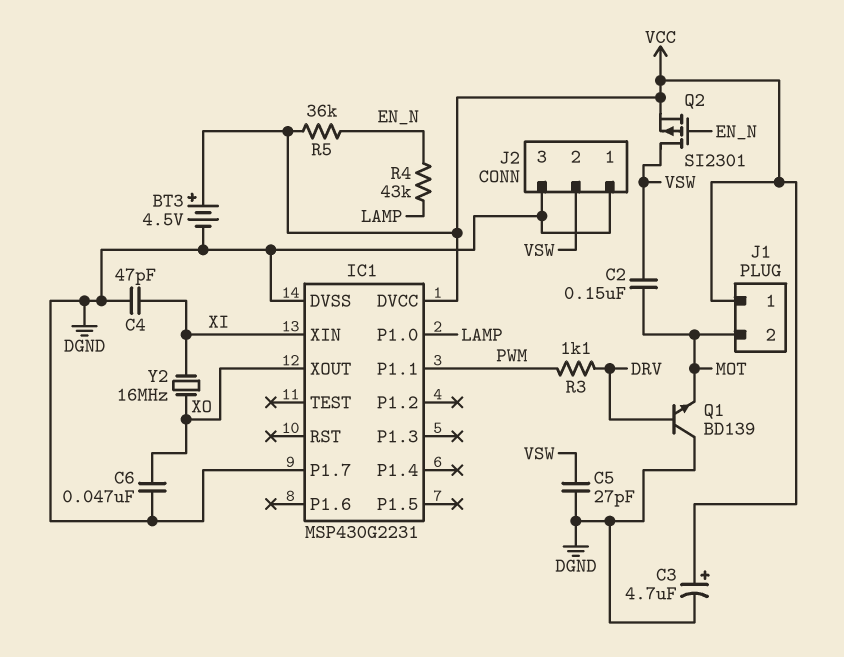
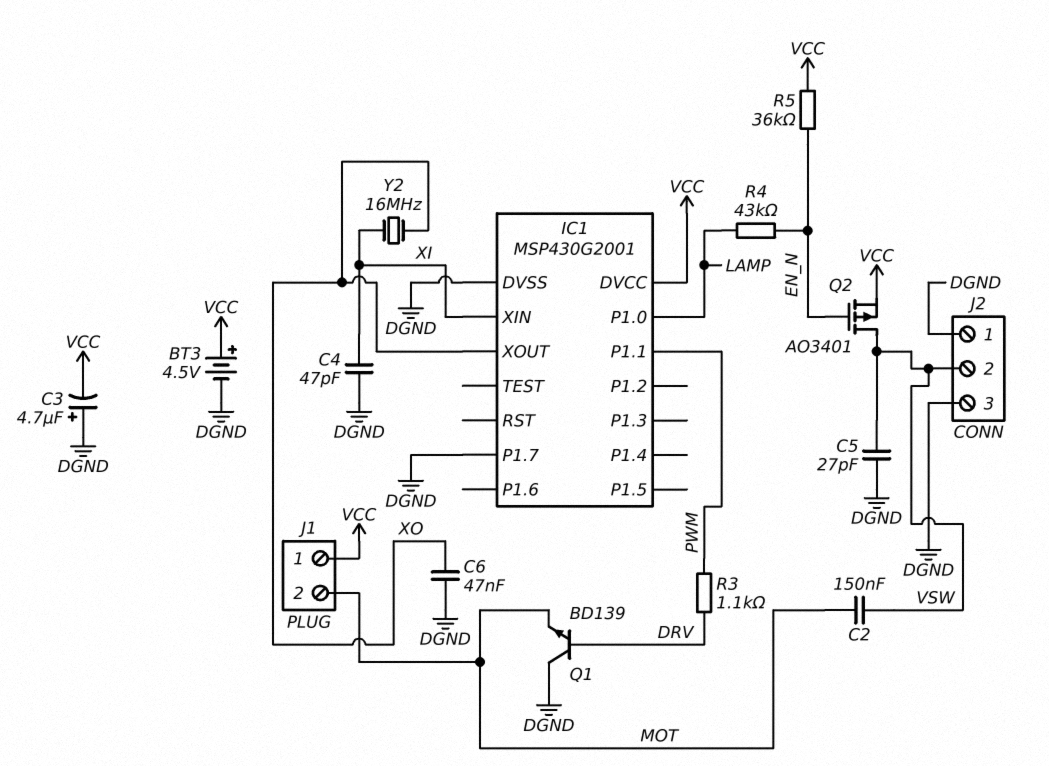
C3: 4.7uF (plus VCC, minus DGND) -> 4.7uF (plus DGND, minus VCC)
IC1: MSP430G2231 -> MSP430G2001
Q2: PMOS SI2301 (G EN_N, D VSW, S VCC) -> PMOS AO3401 (G EN_N, D VSW, S VCC)

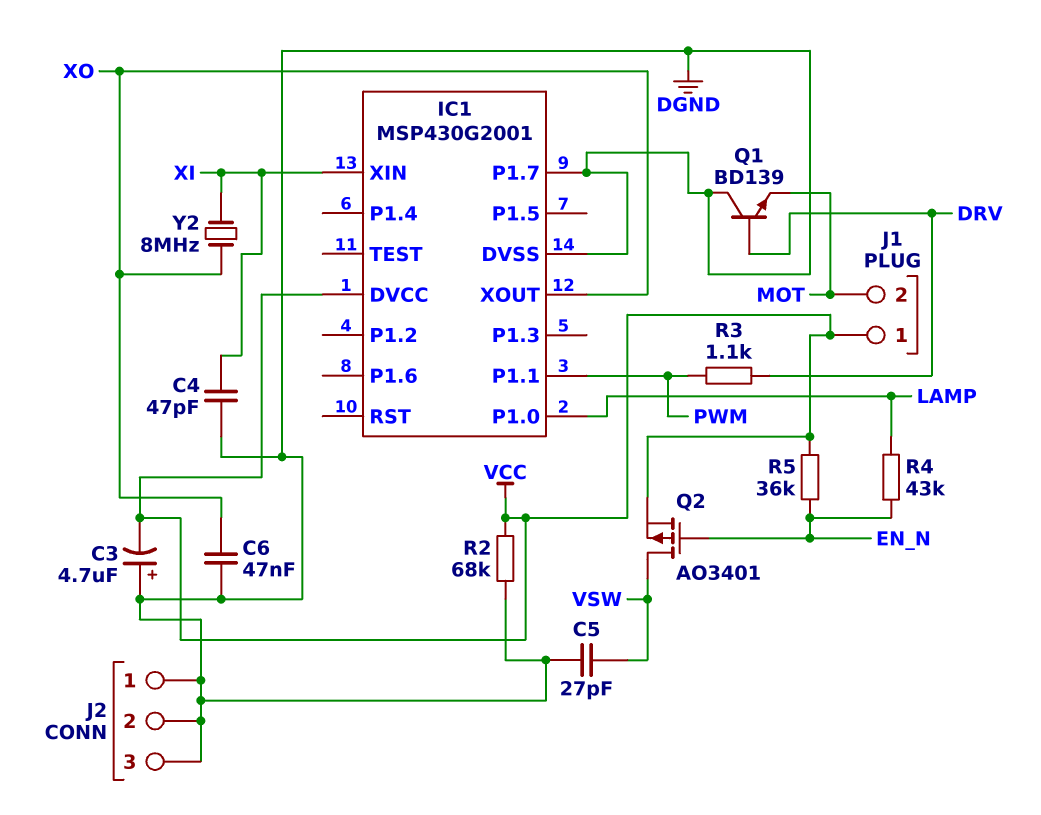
BT3: 4.5V (plus VCC, minus DGND) -> none
C2: 150nF (MOT, VSW) -> none
J2 pin 2: VSW -> DGND
R2: none -> 68k (DGND, VCC)
Y2: 16MHz (XI, XO) -> 8MHz (XI, XO)

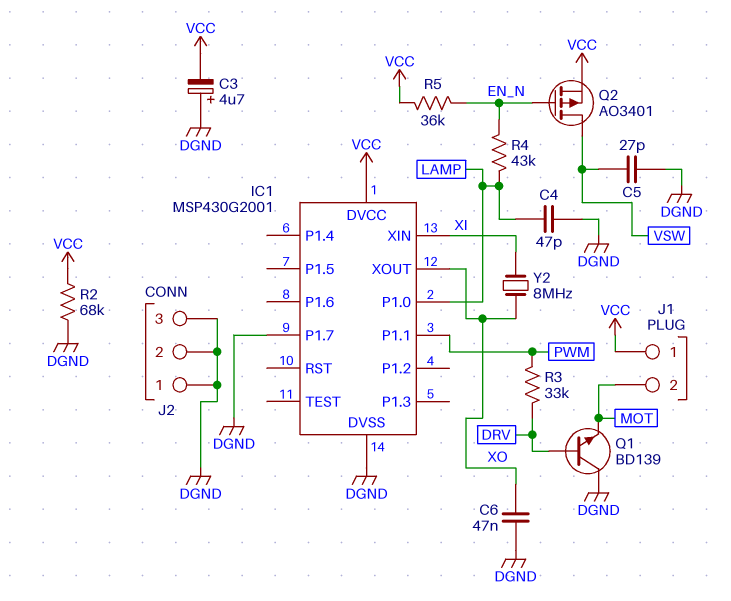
C4: 47pF (DGND, XI) -> 47pF (DGND, LAMP)
R3: 1.1k (DRV, PWM) -> 33k (DRV, PWM)

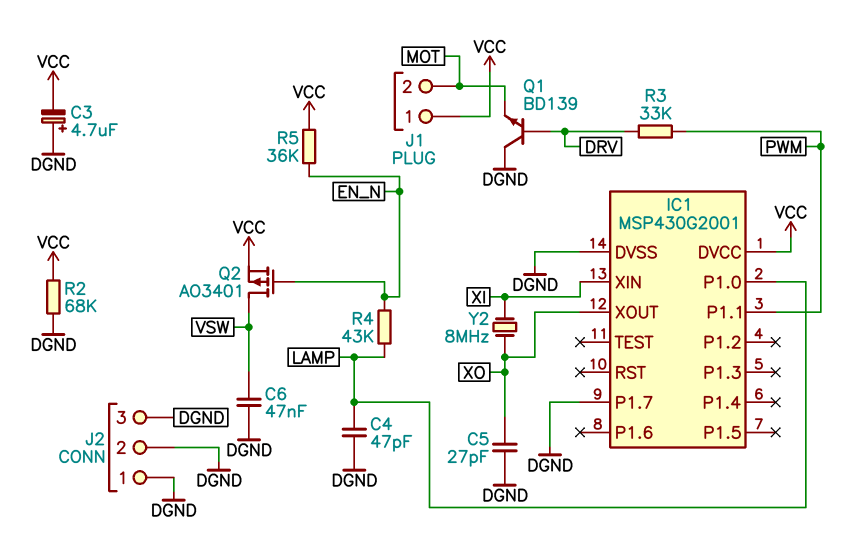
C5: 27pF (DGND, VSW) -> 27pF (DGND, XO)
C6: 47nF (DGND, XO) -> 47nF (DGND, VSW)

